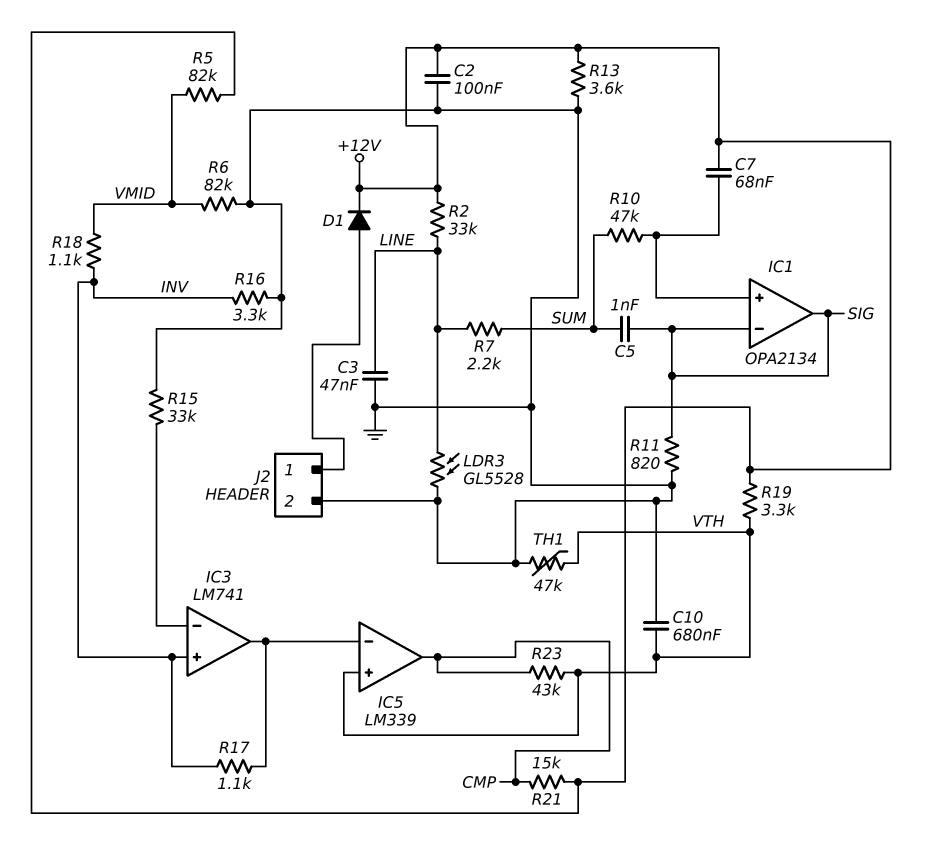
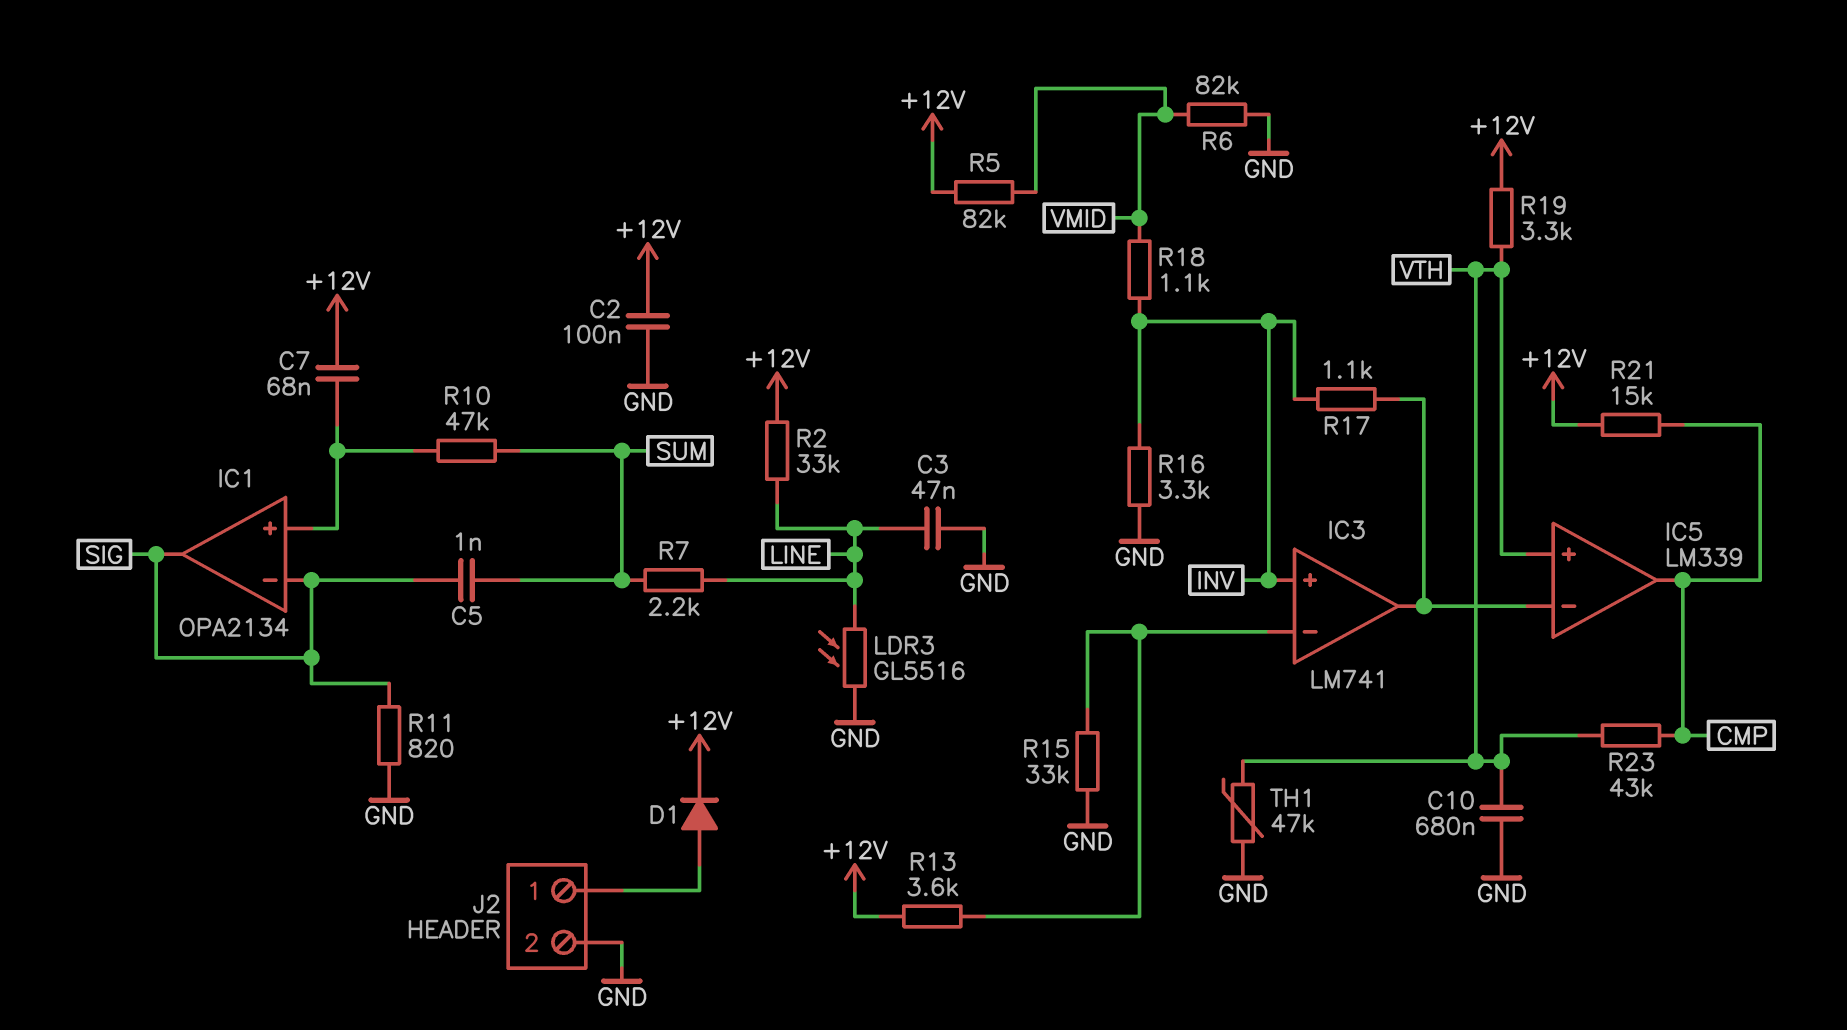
LDR3: GL5528 (GND, LINE) -> GL5516 (GND, LINE)
R13: 3.6k (+12V, GND) -> 3.6k (+12V, IC3/in-)

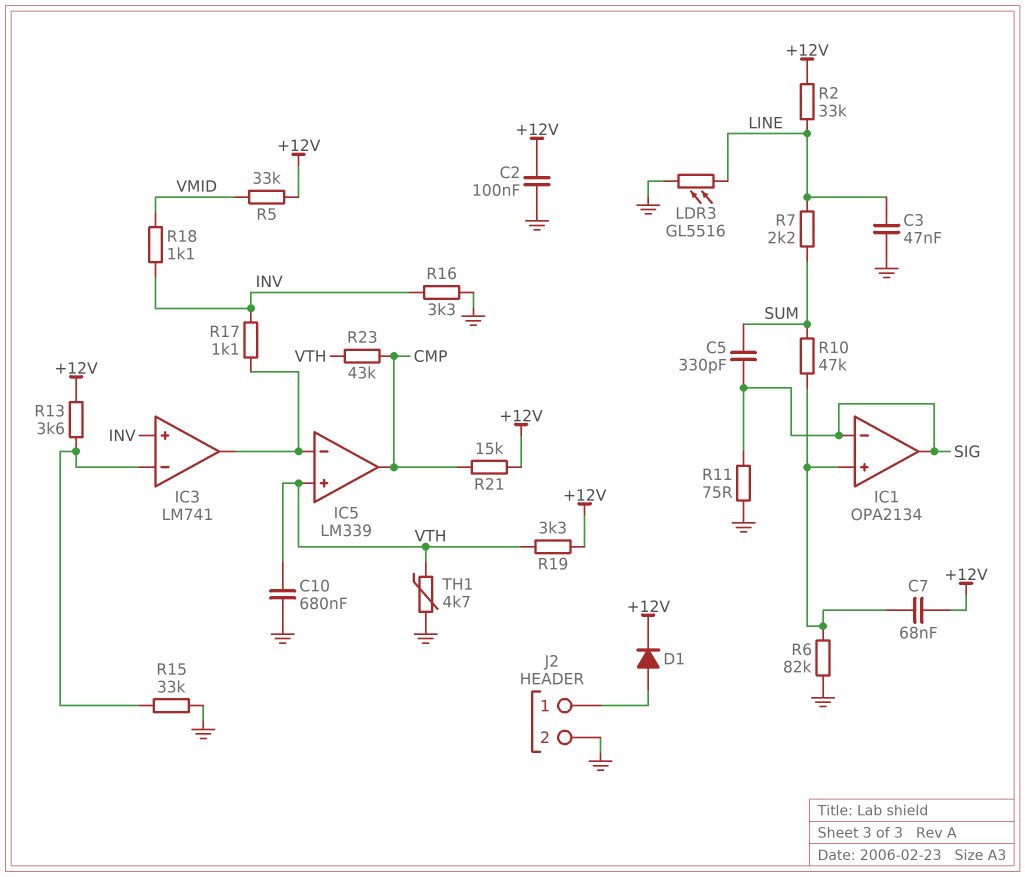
C5: 1nF (SIG, SUM) -> 330pF (SIG, SUM)
R5: 82k (+12V, VMID) -> 33k (+12V, VMID)
R6: 82k (GND, VMID) -> 82k (GND, IC1/in+)
R11: 820 (GND, SIG) -> 75 (GND, SIG)
TH1: 47k (GND, VTH) -> 4.7k (GND, VTH)

